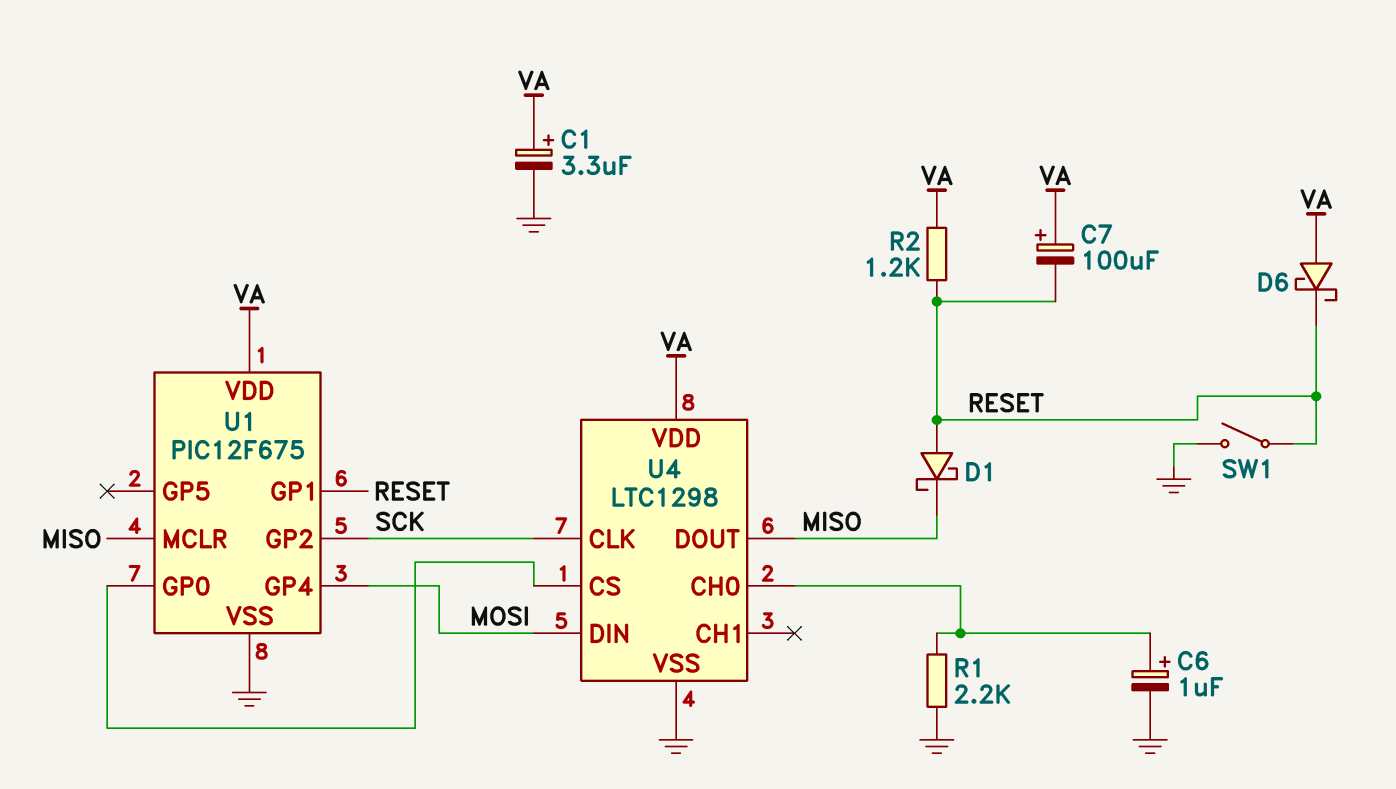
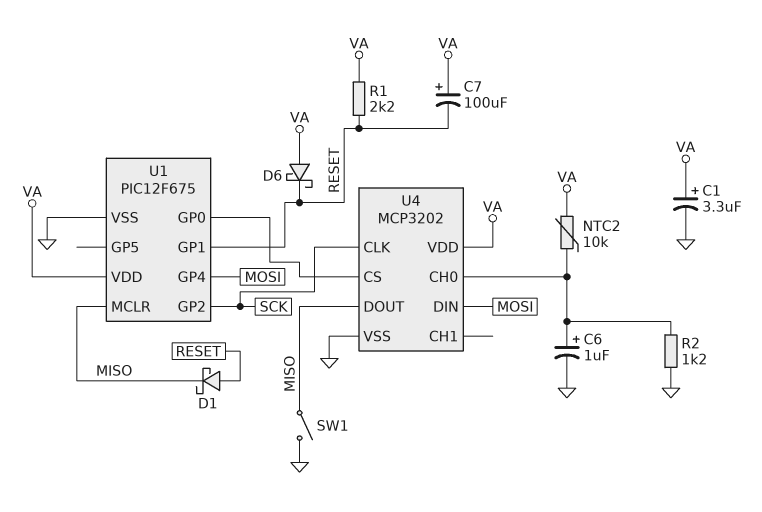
NTC2: none -> 10k (U4/CH0, VA)
R1: 2.2k (GND, U4/CH0) -> 2.2k (RESET, VA)
R2: 1.2k (RESET, VA) -> 1.2k (GND, U4/CH0)
SW1: switch (GND, RESET) -> switch (GND, MISO)
U4: LTC1298 -> MCP3202

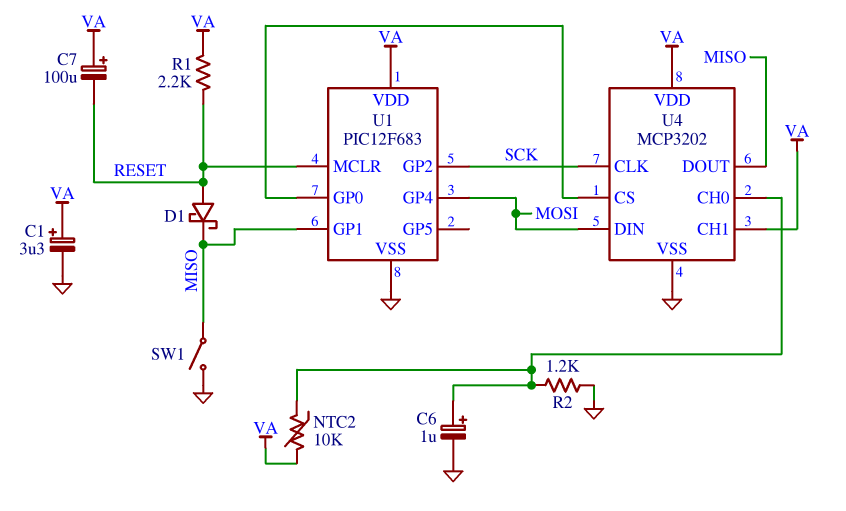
D6: schottky (A VA, K RESET) -> none
U1: PIC12F675 -> PIC12F683
U1 pin GP1: RESET -> MISO
U1 pin MCLR: MISO -> RESET
U4 pin CH1: none -> VA

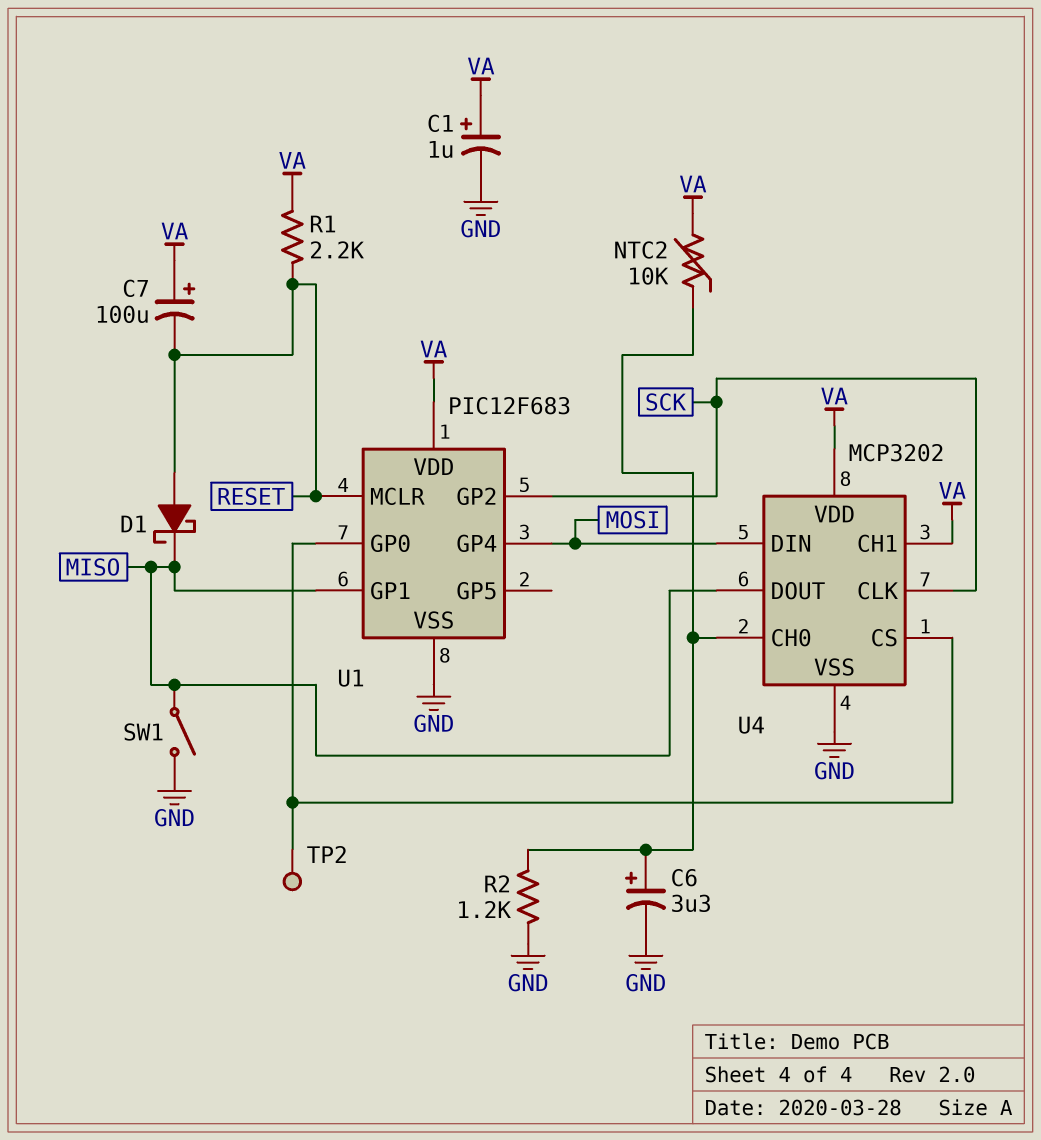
C1: 3.3uF (plus VA, minus GND) -> 1uF (plus VA, minus GND)
C6: 1uF (plus U4/CH0, minus GND) -> 3.3uF (plus U4/CH0, minus GND)
TP2: none -> test point (U1/GP0)

